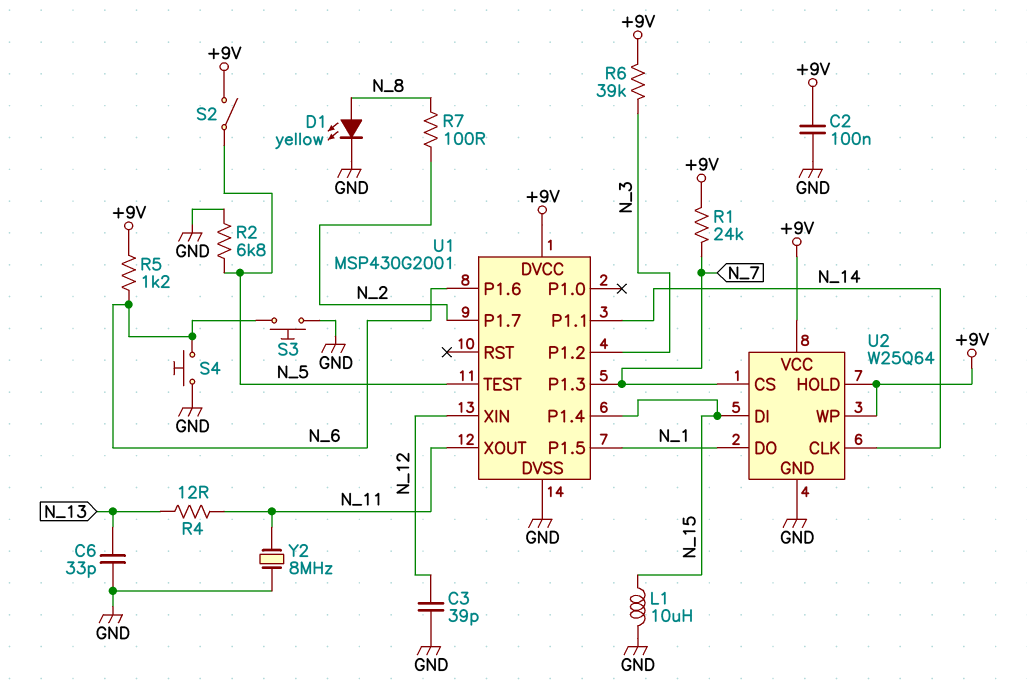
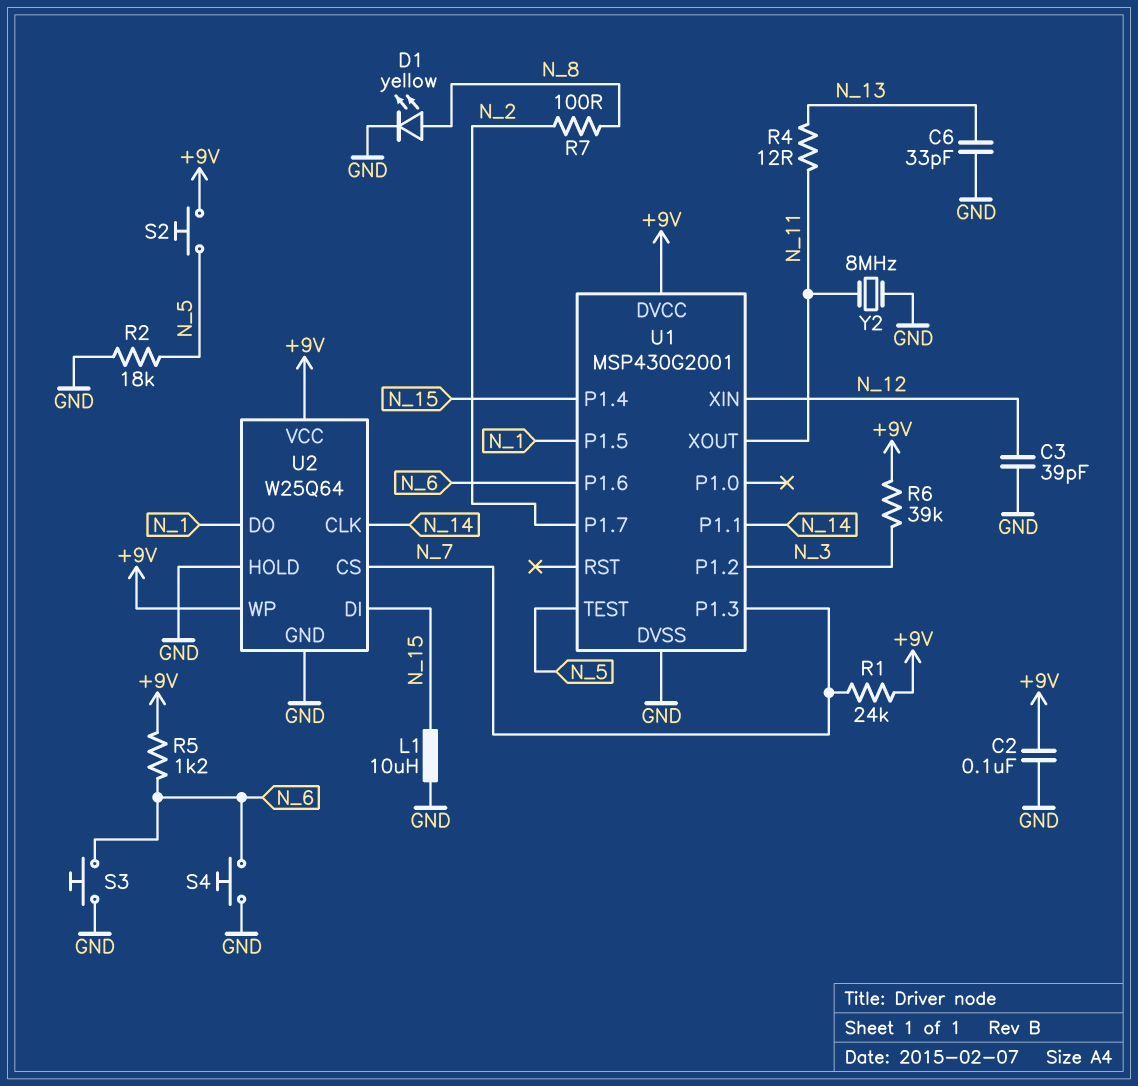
R2: 6.8k (GND, N_5) -> 18k (GND, N_5)
S2: switch (+9V, N_5) -> button (+9V, N_5)
U2 pin HOLD: +9V -> GND

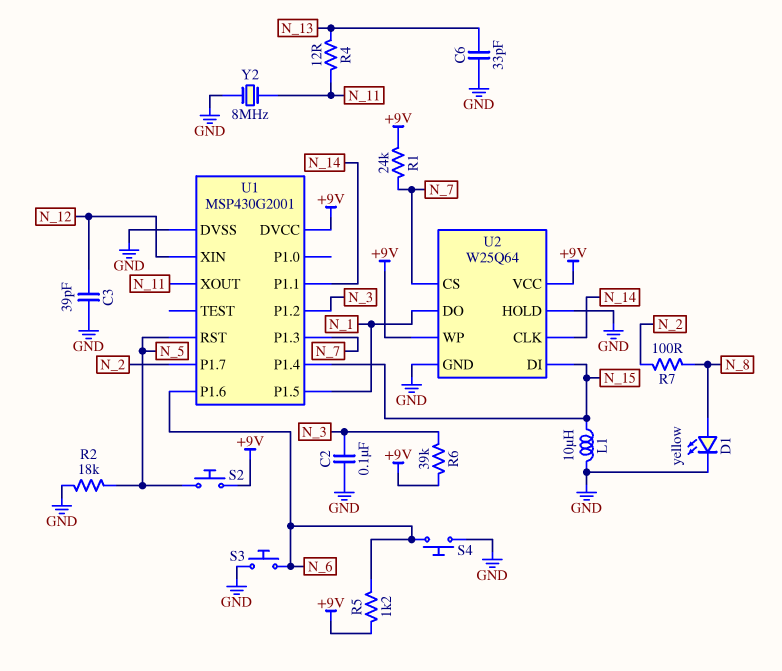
C2: 100nF (+9V, GND) -> 100nF (GND, N_3)
U1 pin RST: none -> N_5
U1 pin TEST: N_5 -> none

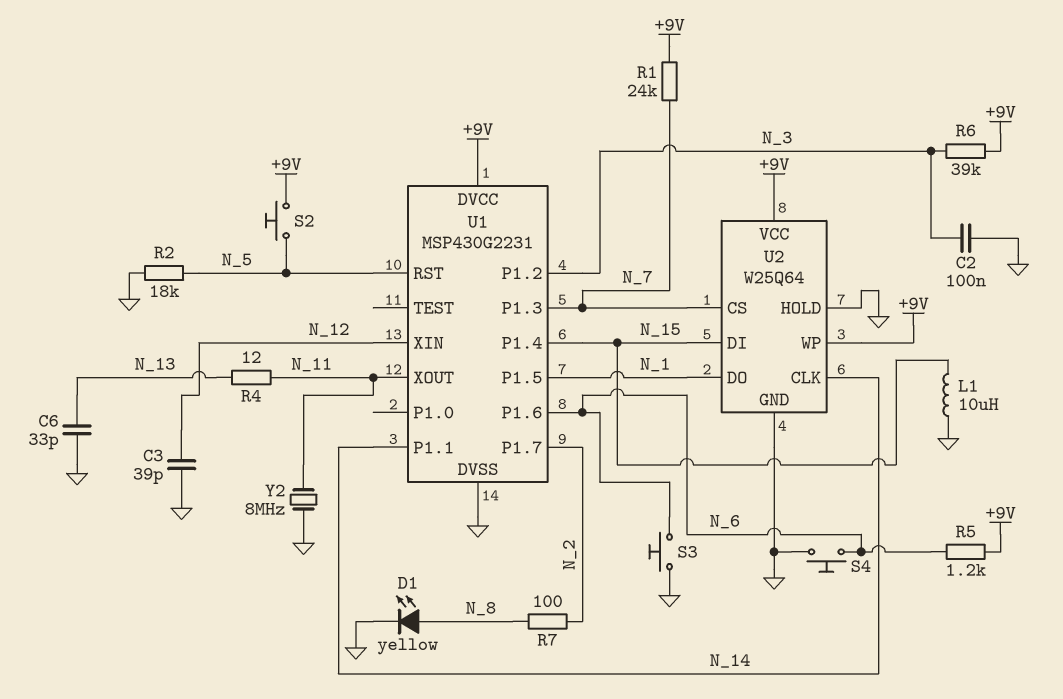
U1: MSP430G2001 -> MSP430G2231

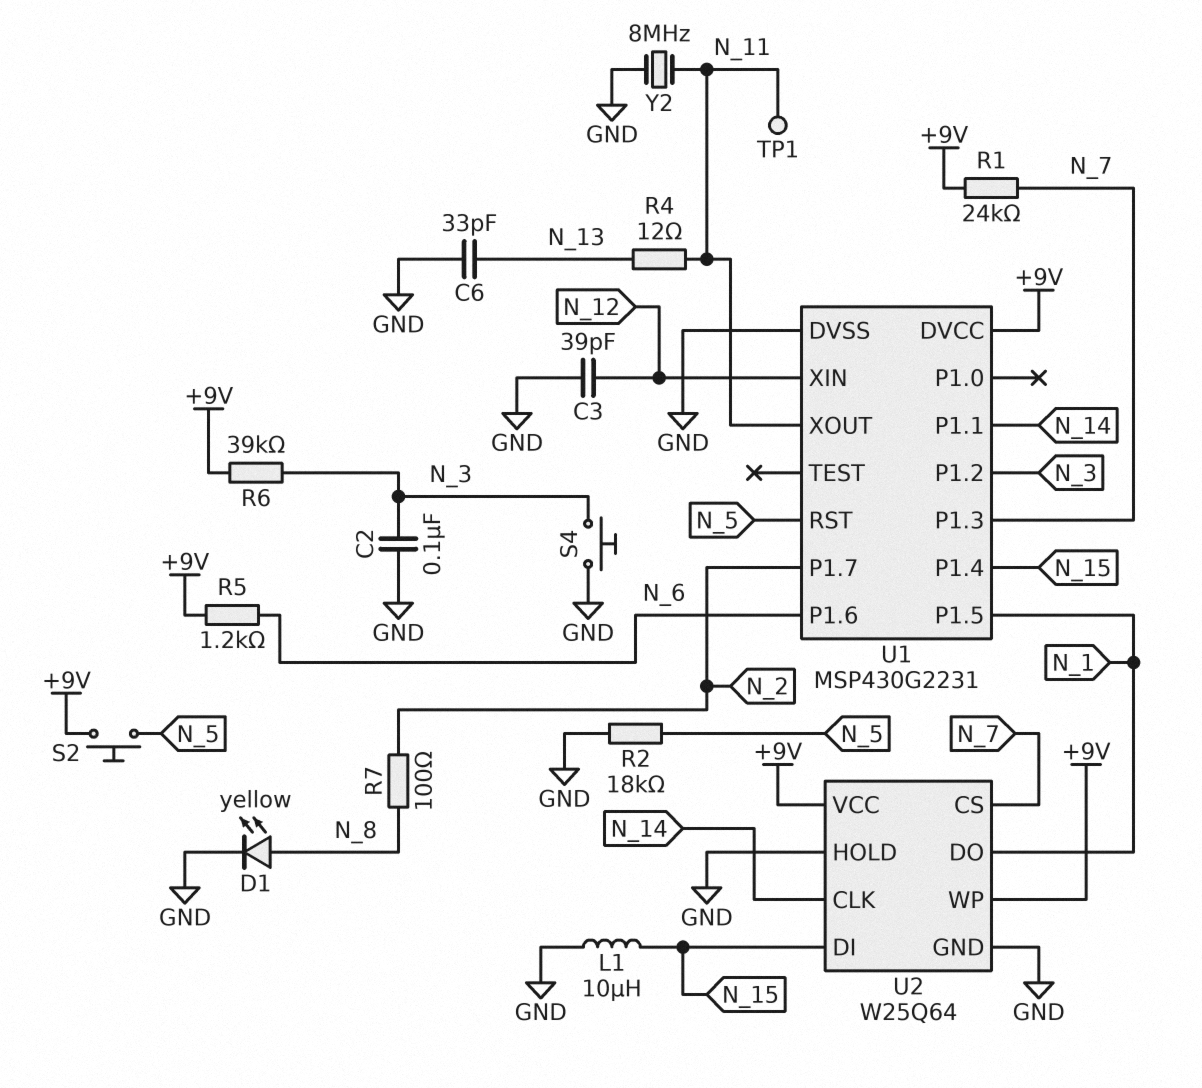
S3: button (GND, N_6) -> none
S4: button (GND, N_6) -> button (GND, N_3)
TP1: none -> test point (N_11)

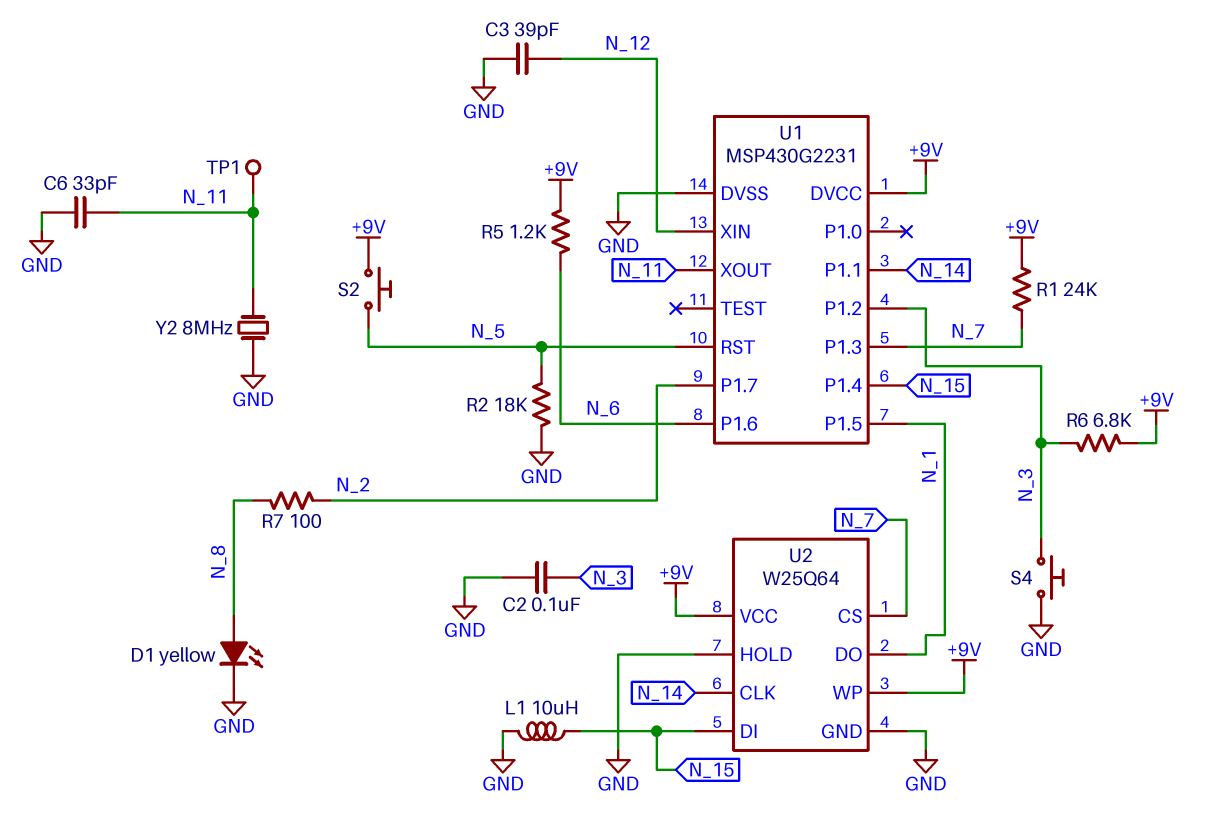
C6: 33pF (GND, N_13) -> 33pF (GND, N_11)
R4: 12 (N_11, N_13) -> none
R6: 39k (+9V, N_3) -> 6.8k (+9V, N_3)

